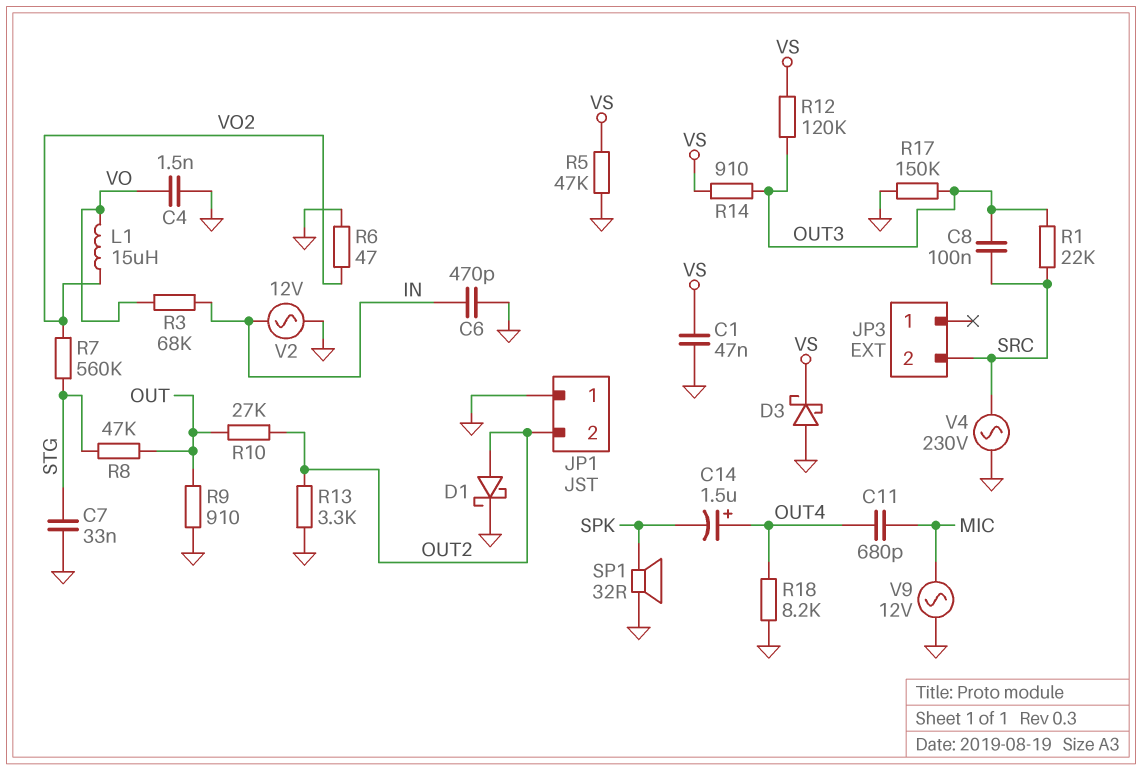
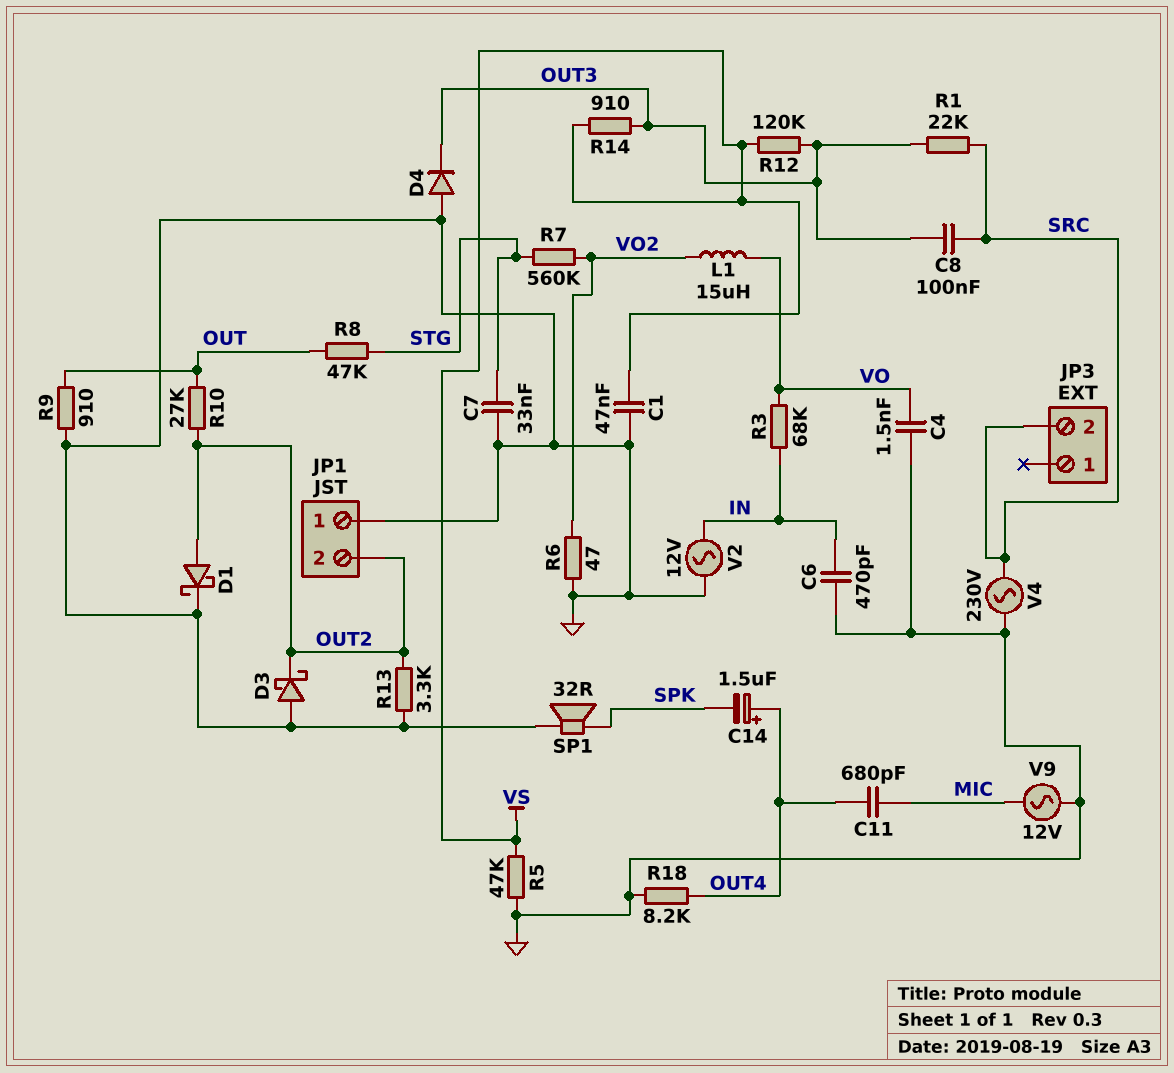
D3: schottky (A GND, K VS) -> schottky (A GND, K OUT2)
D4: none -> diode (A GND, K OUT3)
R17: 150k (GND, OUT3) -> none

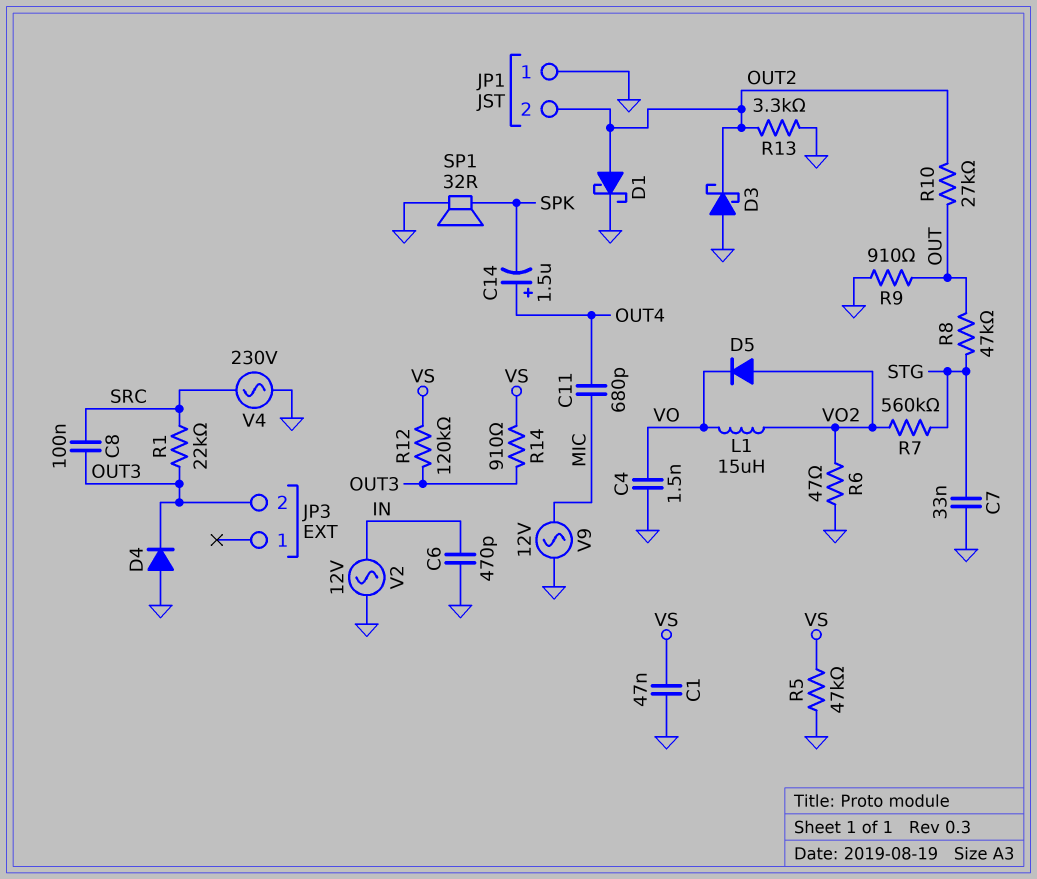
D5: none -> diode (A VO2, K VO)
JP3 pin 2: SRC -> OUT3
R3: 68k (IN, VO) -> none
R18: 8.2k (GND, OUT4) -> none

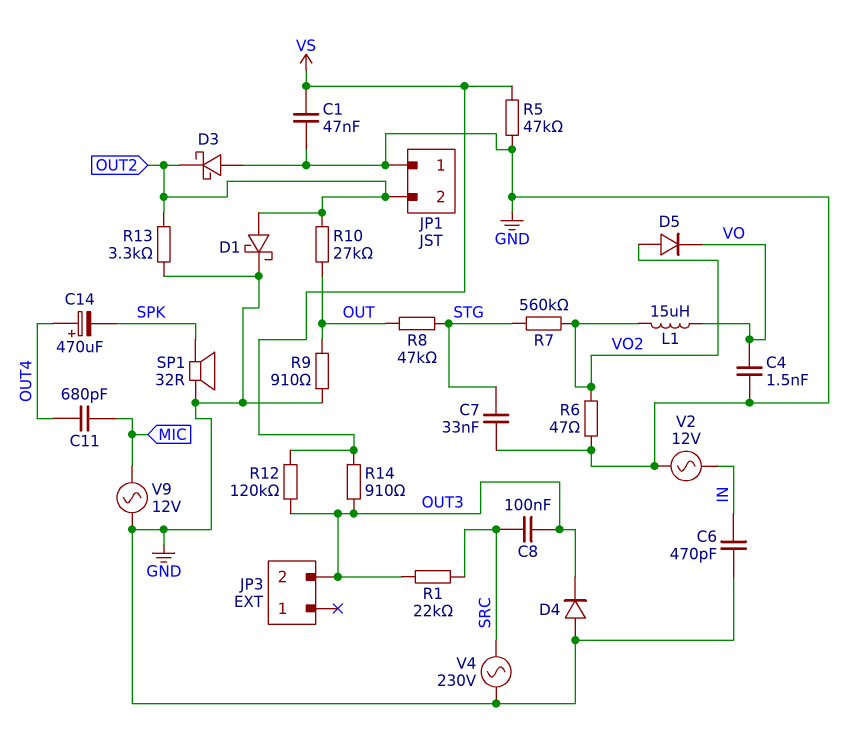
C14: 1.5uF (plus OUT4, minus SPK) -> 470uF (plus OUT4, minus SPK)

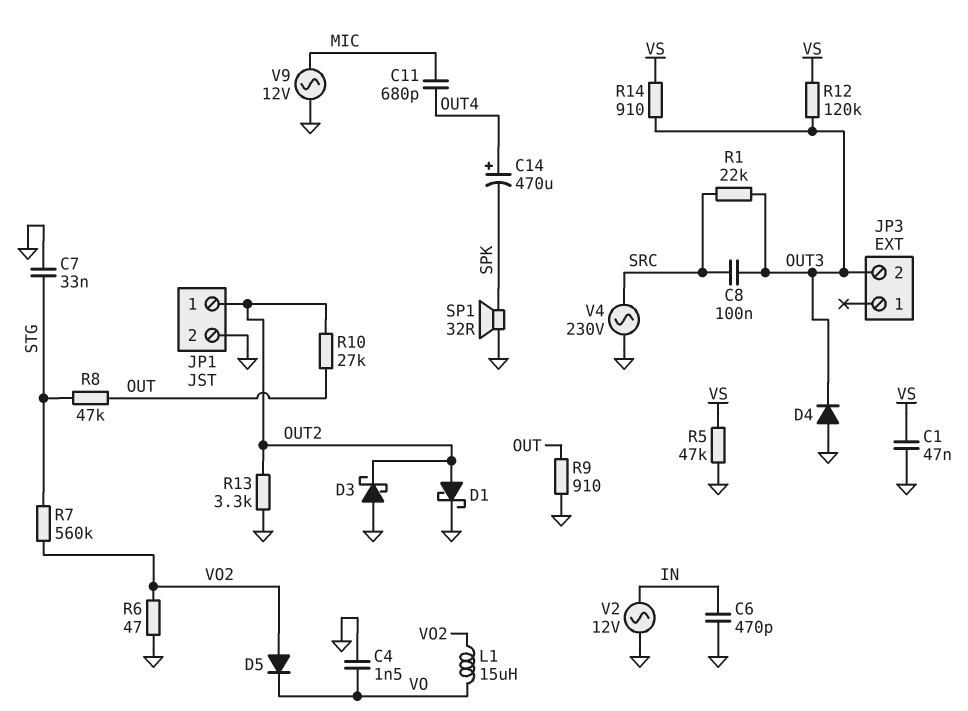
JP1 pin 1: GND -> OUT2
JP1 pin 2: OUT2 -> GND

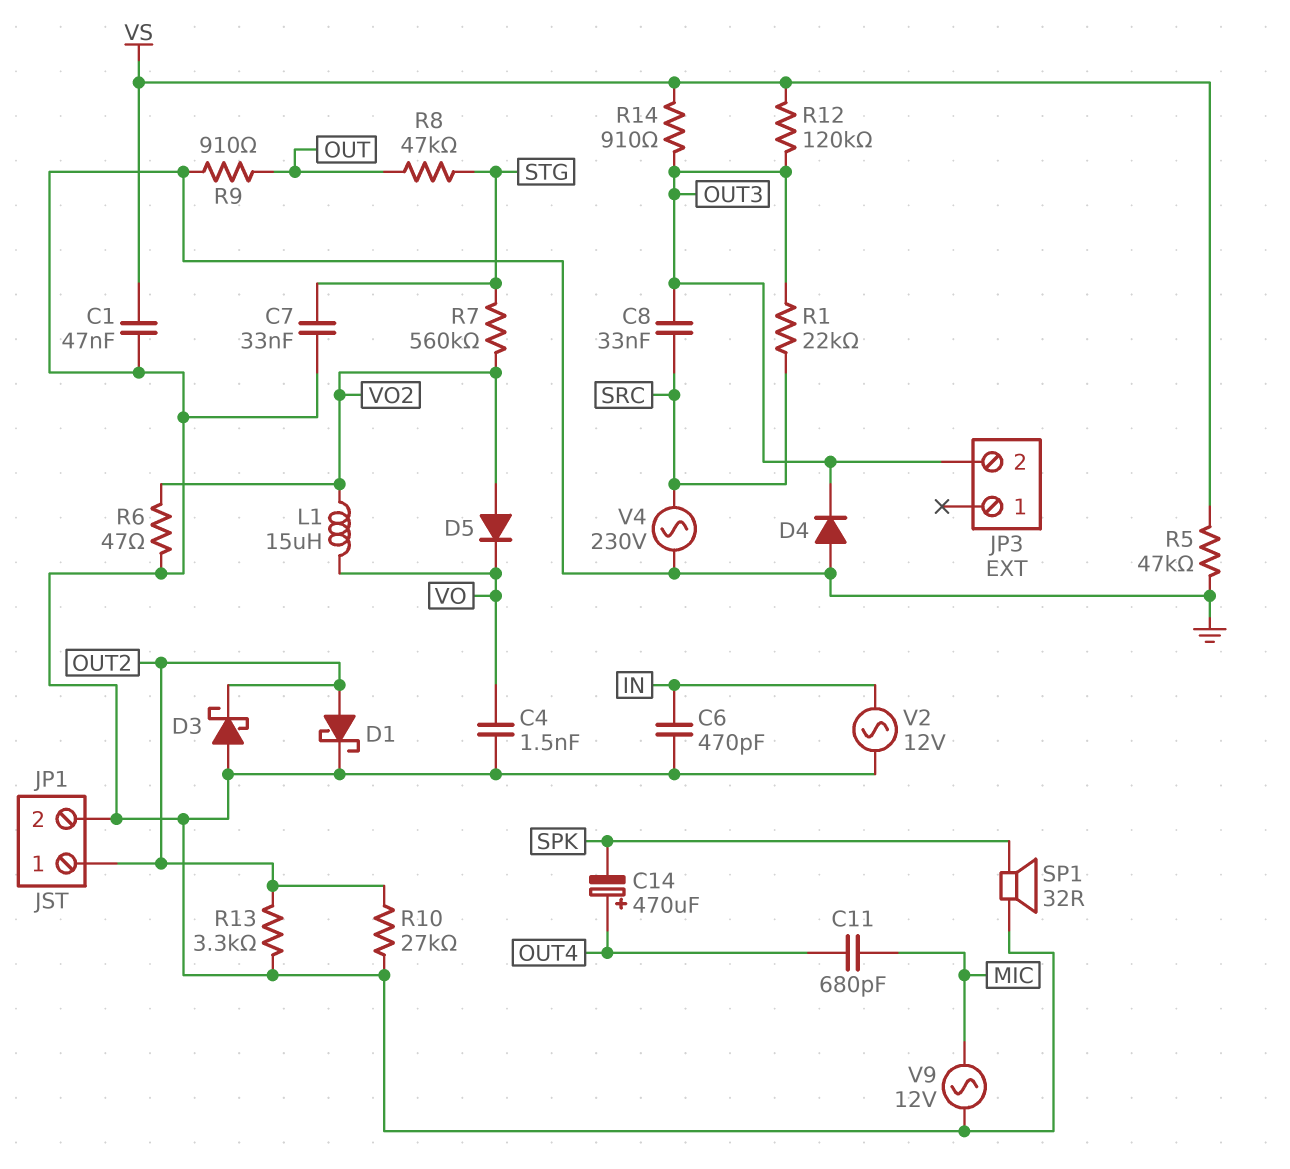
C8: 100nF (OUT3, SRC) -> 33nF (OUT3, SRC)
R10: 27k (OUT, OUT2) -> 27k (GND, OUT2)

